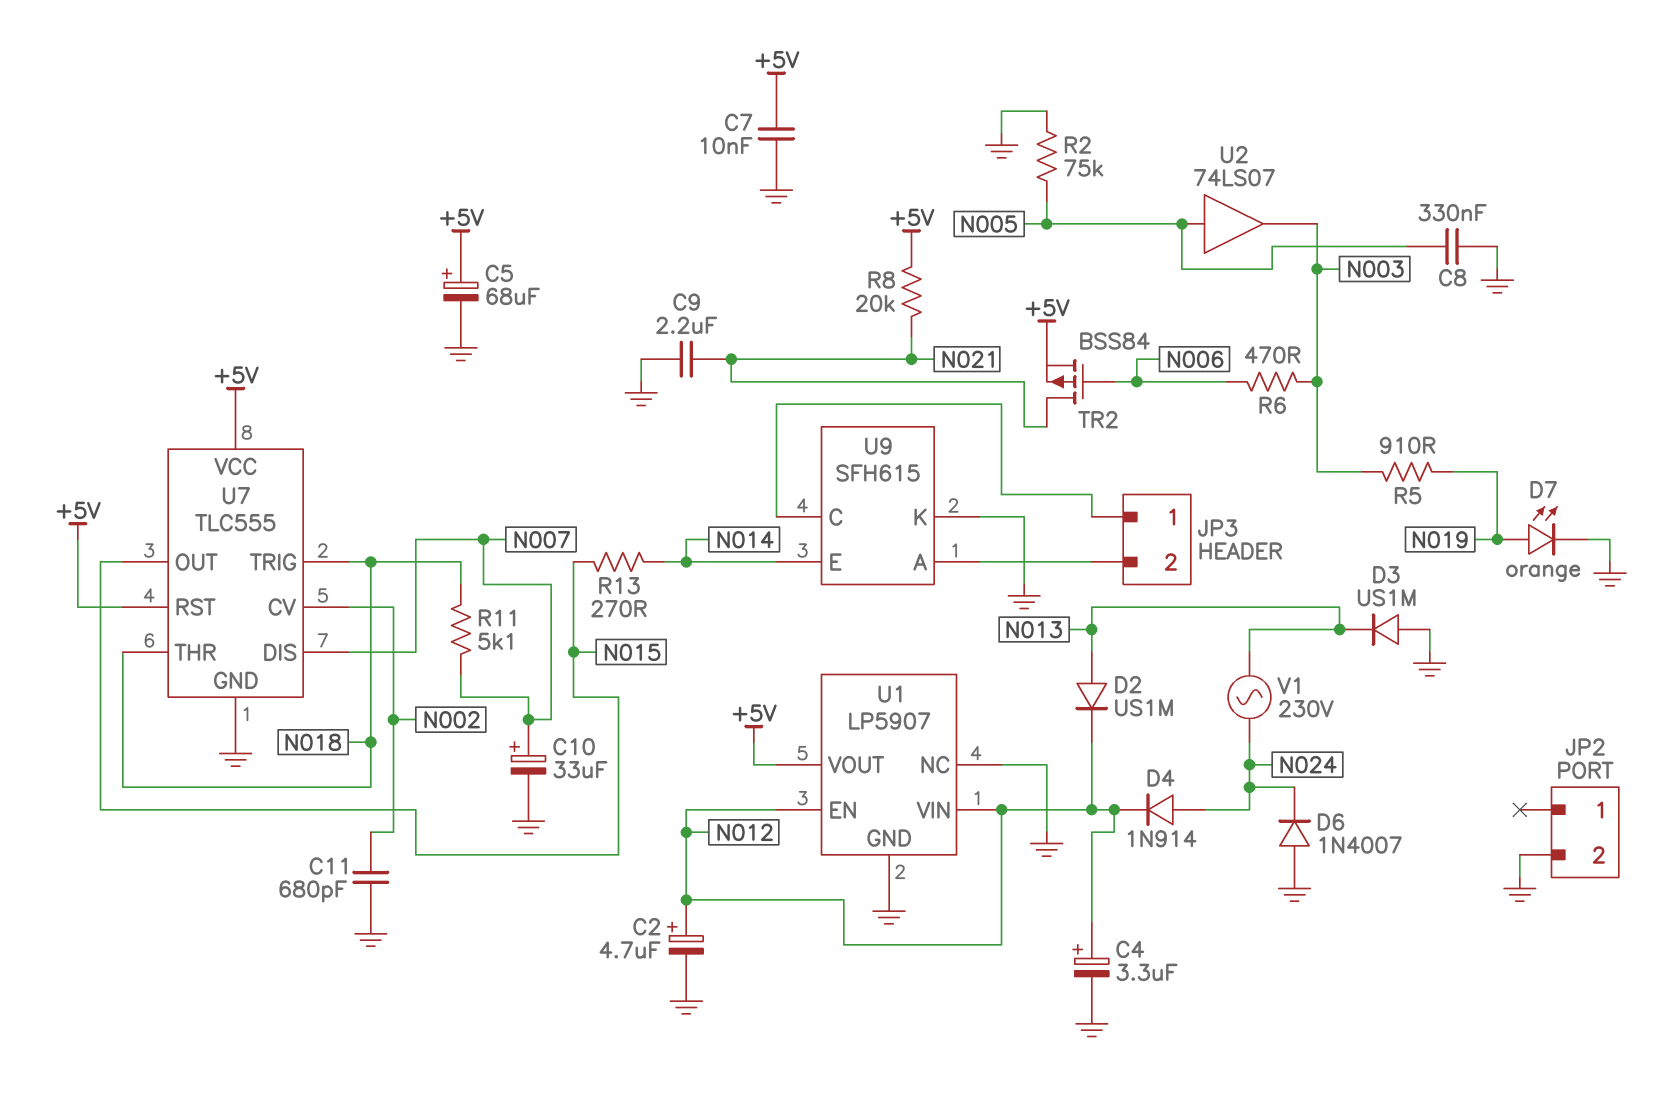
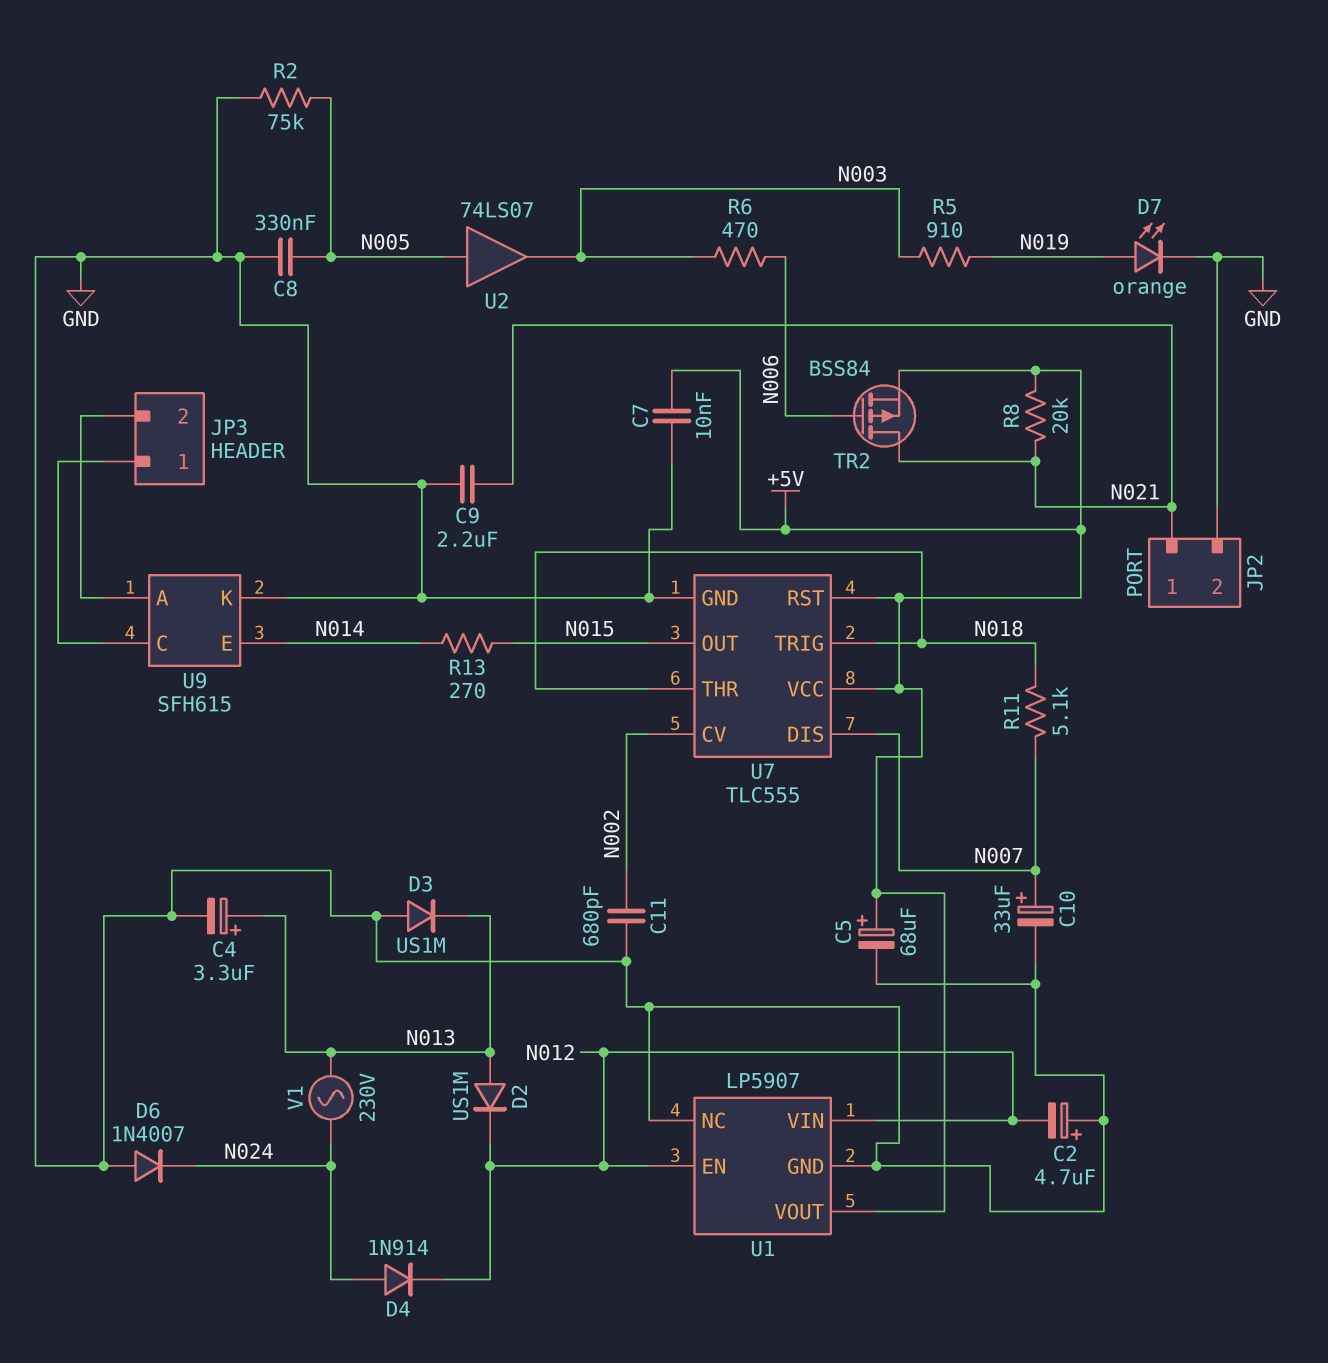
C2: 4.7uF (plus N012, minus GND) -> 4.7uF (plus GND, minus N012)
C4: 3.3uF (plus N012, minus GND) -> 3.3uF (plus N013, minus GND)
JP2 pin 1: none -> N021

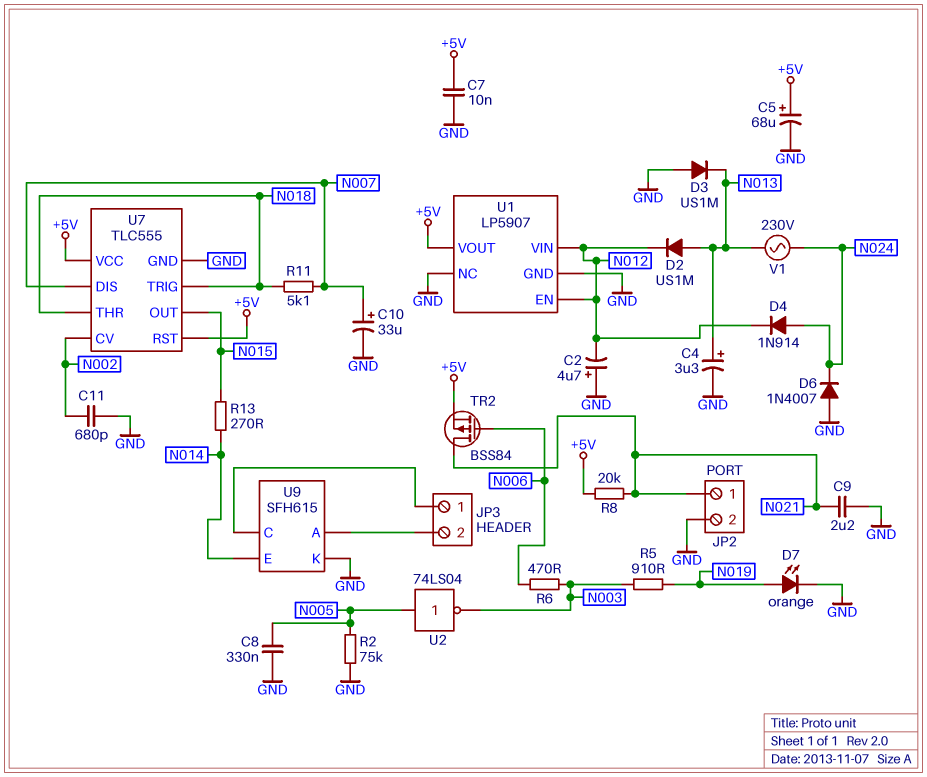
U2: buffer 74LS07 (in N005, out N003) -> NOT 74LS04 (in N005, out N003)

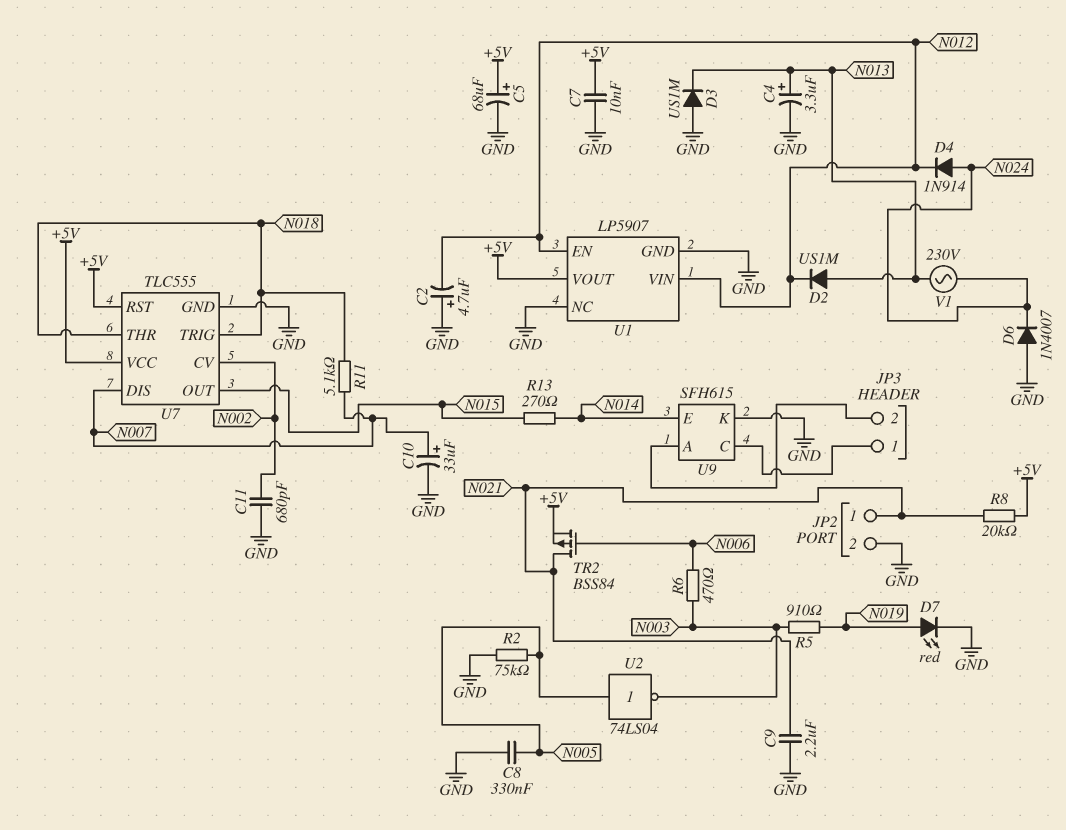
D7: LED orange (A N019, K GND) -> LED red (A N019, K GND)

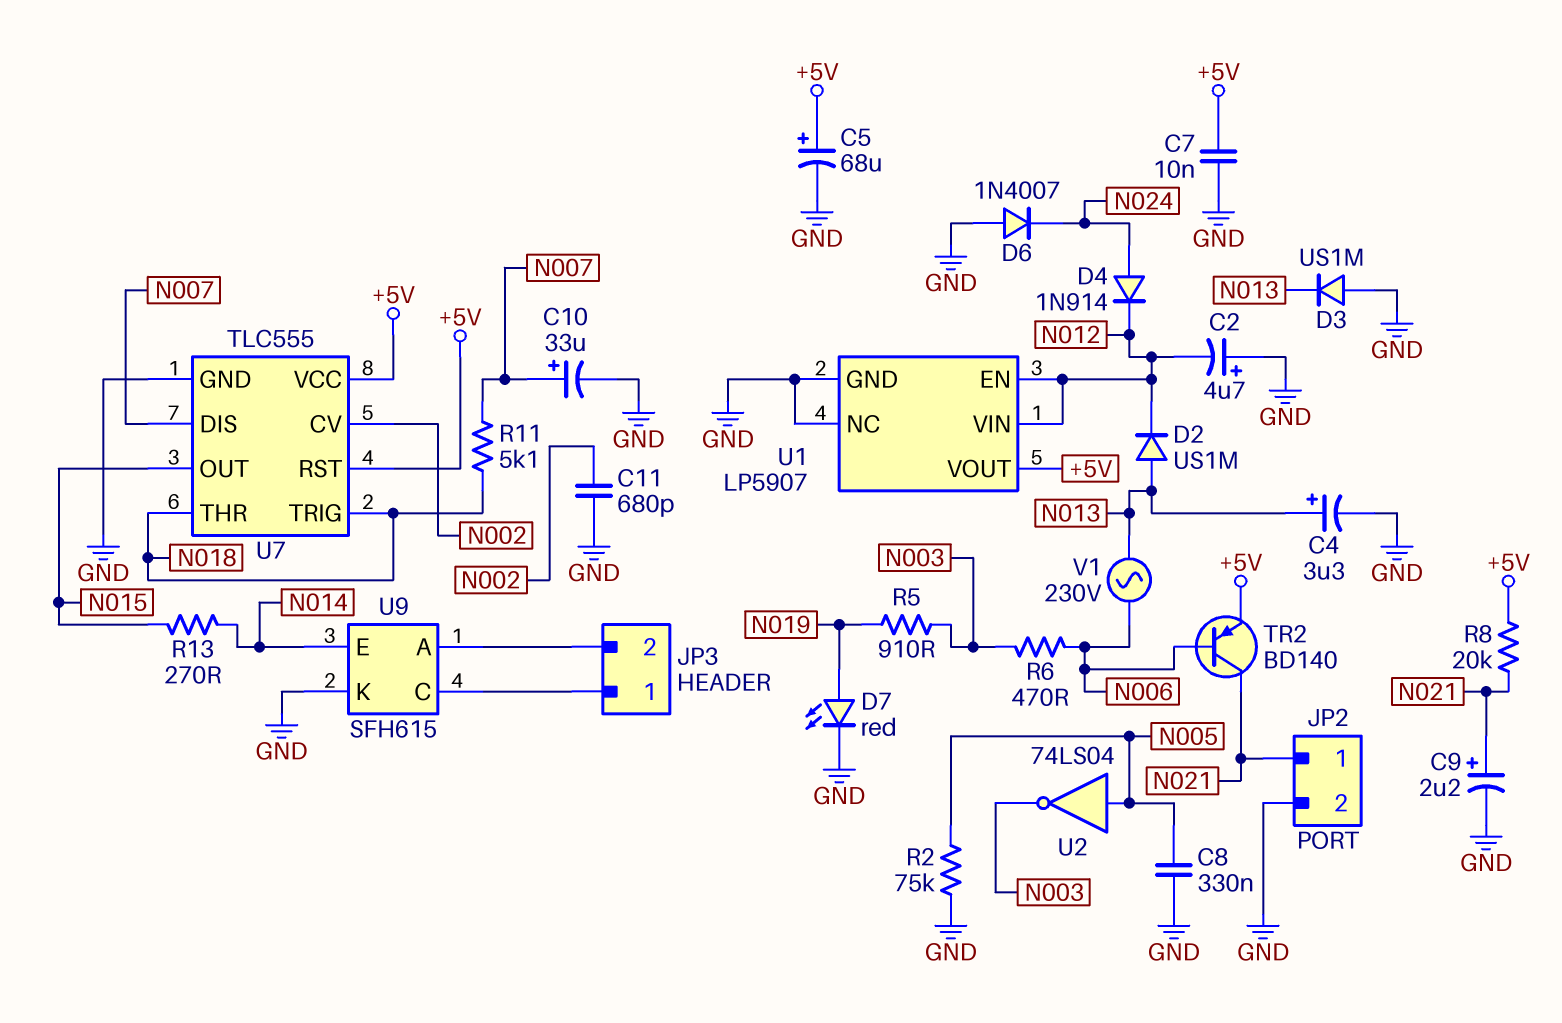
C9: 2.2uF (GND, N021) -> 2.2uF (plus N021, minus GND)
TR2: PMOS BSS84 (G N006, D N021, S +5V) -> PNP BD140 (B N006, C N021, E +5V)
V1: AC 230V (N013, N024) -> AC 230V (N006, N013)

